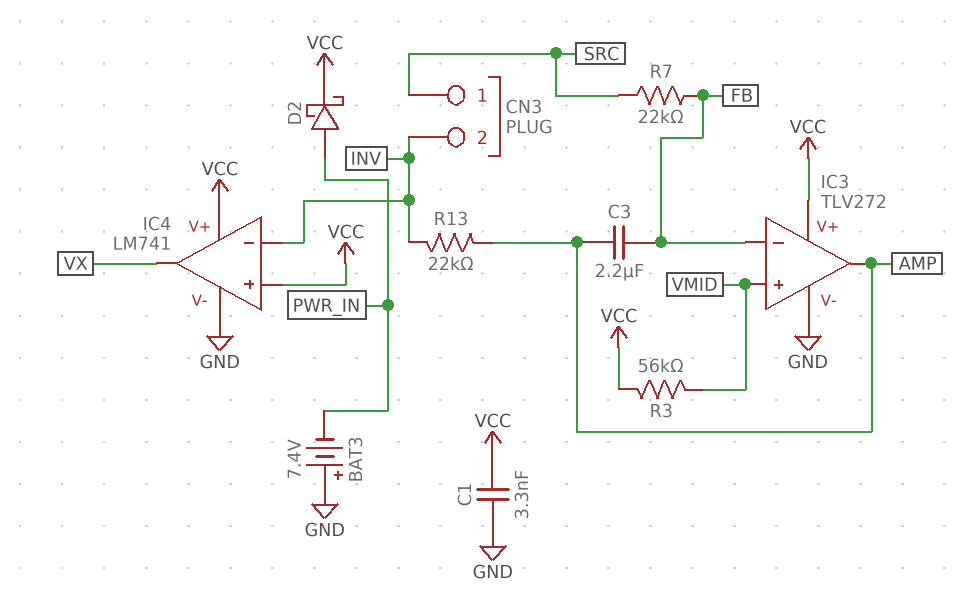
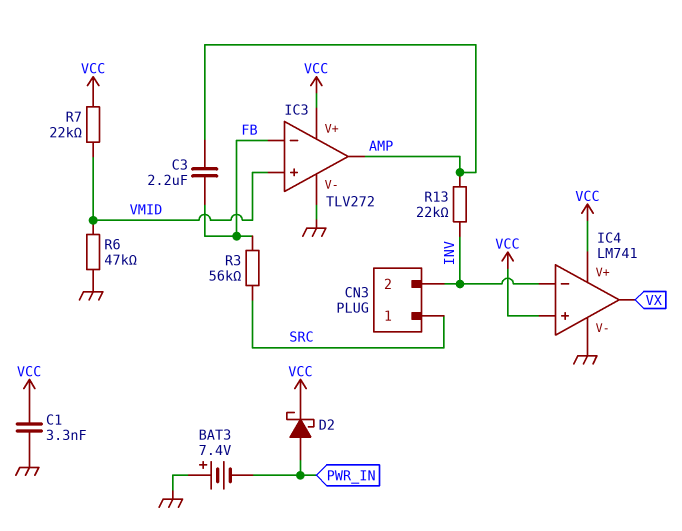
R3: 56k (VCC, VMID) -> 56k (FB, SRC)
R6: none -> 47k (GND, VMID)
R7: 22k (FB, SRC) -> 22k (VCC, VMID)

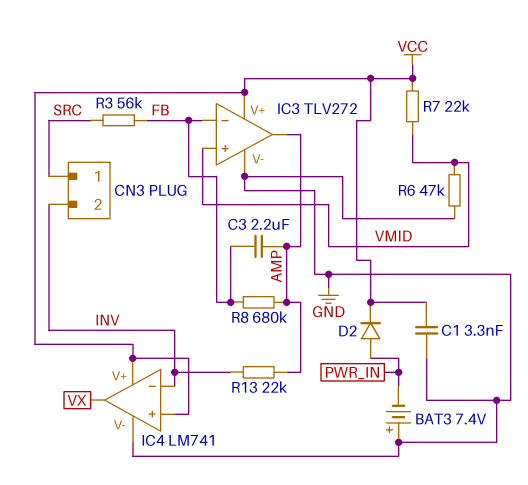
D2: schottky (A PWR_IN, K VCC) -> diode (A PWR_IN, K VCC)
R8: none -> 680k (AMP, FB)

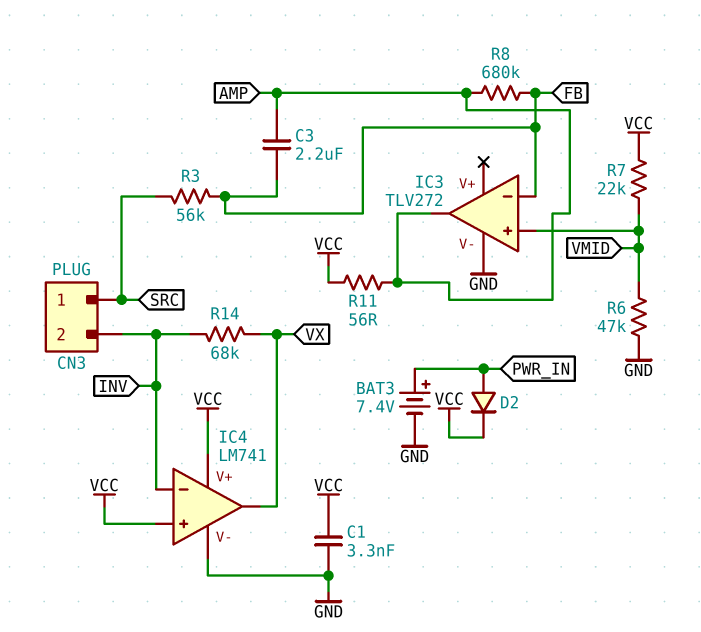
BAT3: 7.4V (plus GND, minus PWR_IN) -> 7.4V (plus PWR_IN, minus GND)
IC3 pin V+: VCC -> none
R11: none -> 56 (AMP, VCC)
R13: 22k (AMP, INV) -> none
R14: none -> 68k (INV, VX)

